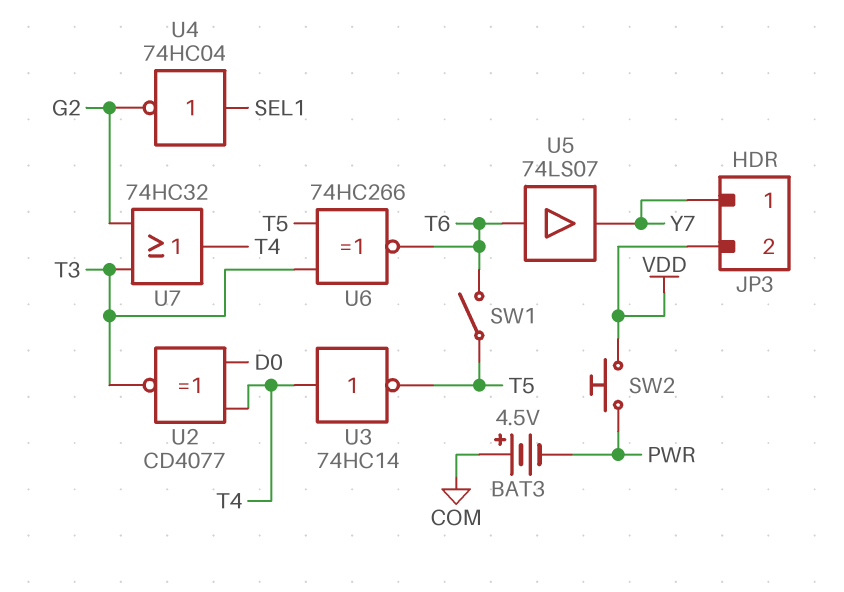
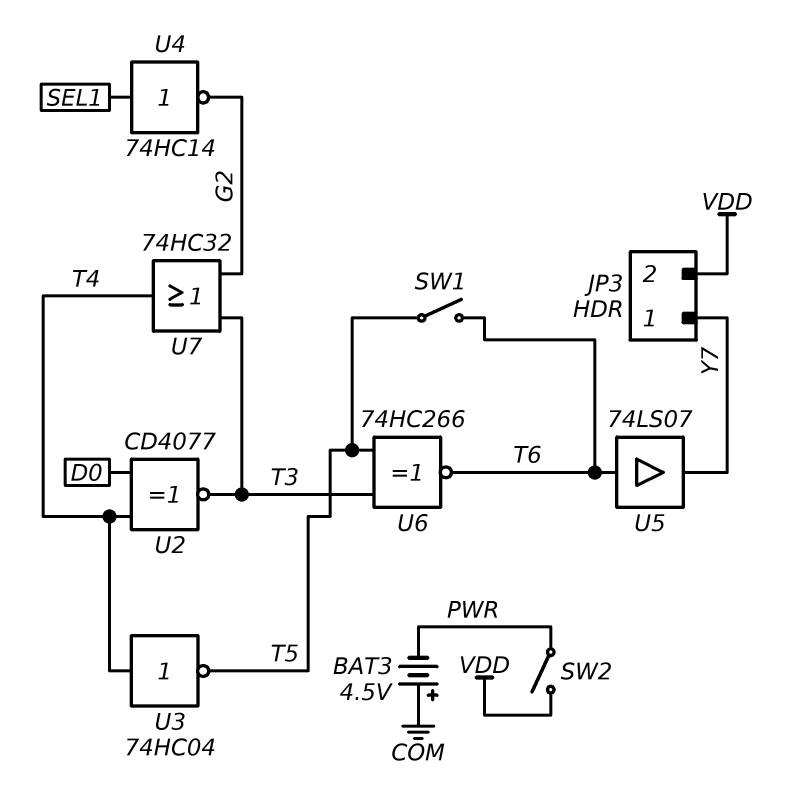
SW2: button (PWR, VDD) -> switch (PWR, VDD)
U3: NOT 74HC14 (in T4, out T5) -> NOT 74HC04 (in T4, out T5)
U4: NOT 74HC04 (in SEL1, out G2) -> NOT 74HC14 (in SEL1, out G2)

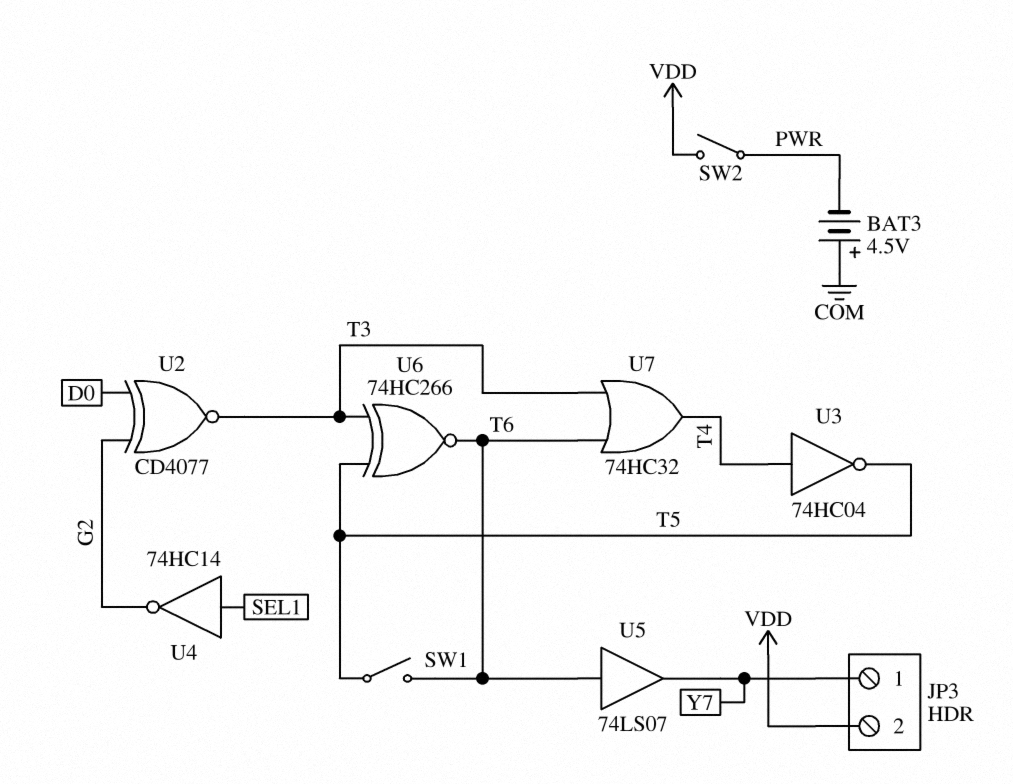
U2: XNOR CD4077 (in D0, in T4, out T3) -> XNOR CD4077 (in D0, in G2, out T3)
U7: OR 74HC32 (in G2, in T3, out T4) -> OR 74HC32 (in T3, in T6, out T4)

